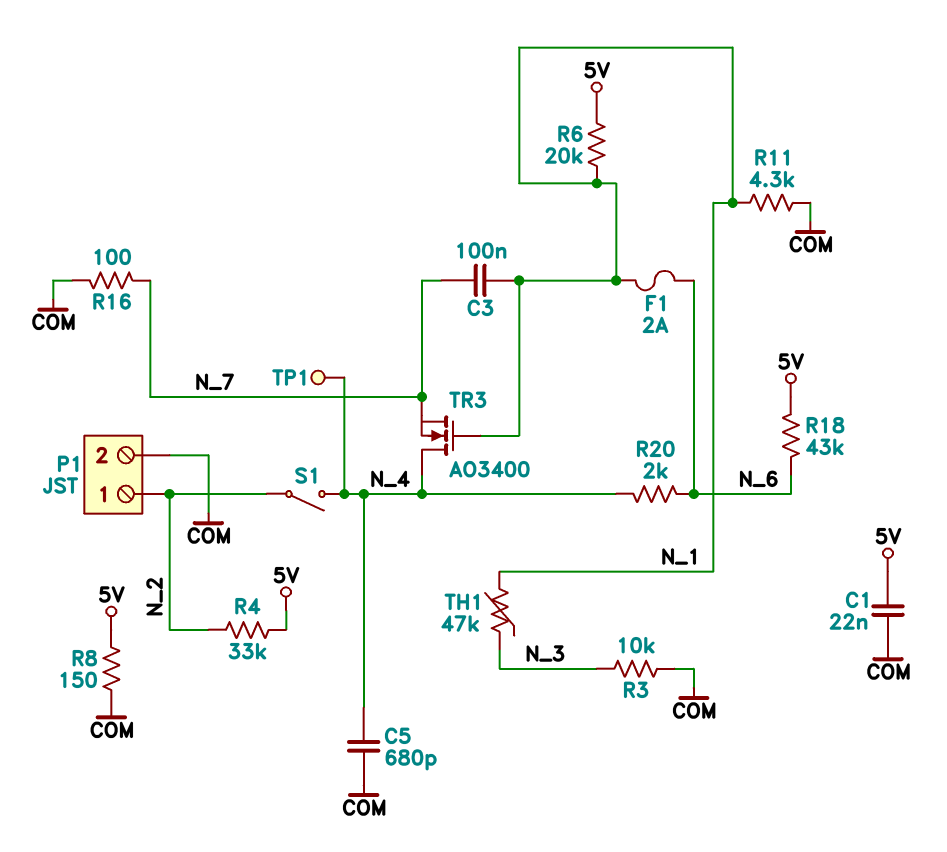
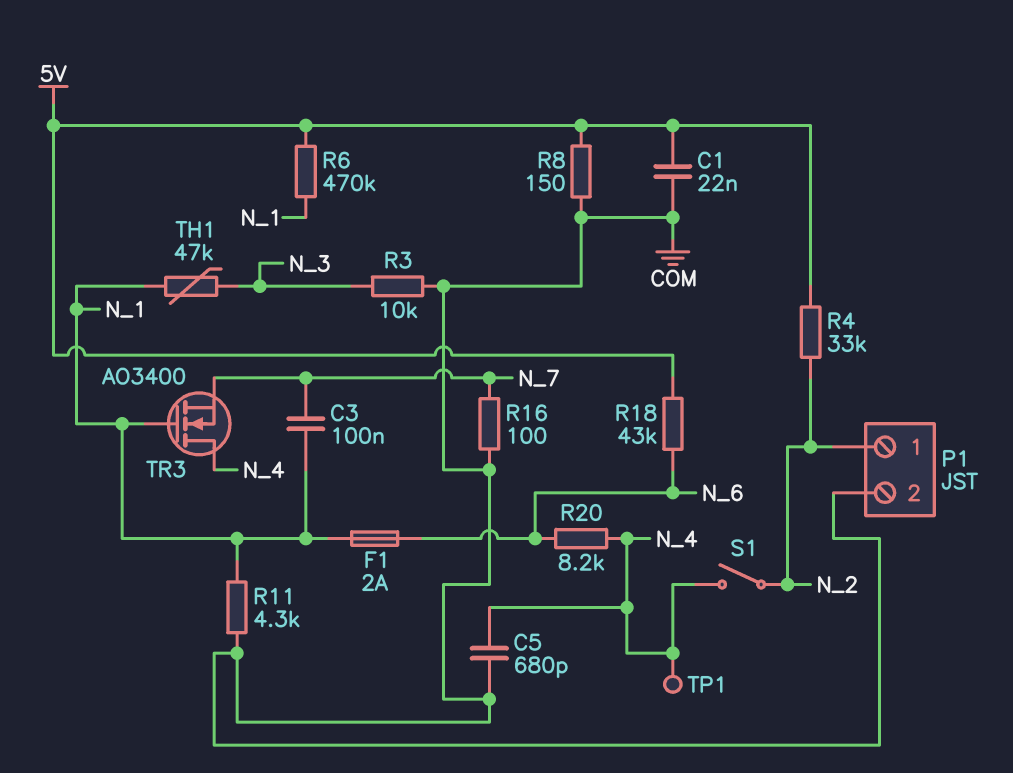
R6: 20k (5V, N_1) -> 470k (5V, N_1)
R20: 2k (N_4, N_6) -> 8.2k (N_4, N_6)

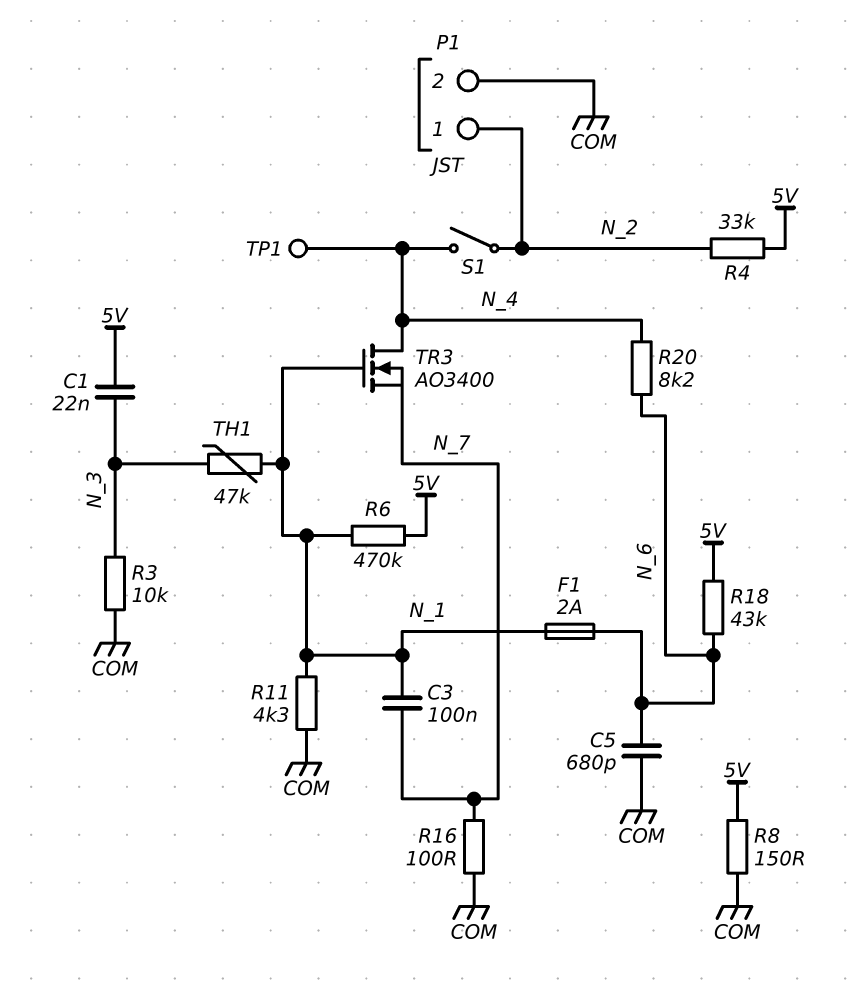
C1: 22nF (5V, COM) -> 22nF (5V, N_3)
C5: 680pF (COM, N_4) -> 680pF (COM, N_6)

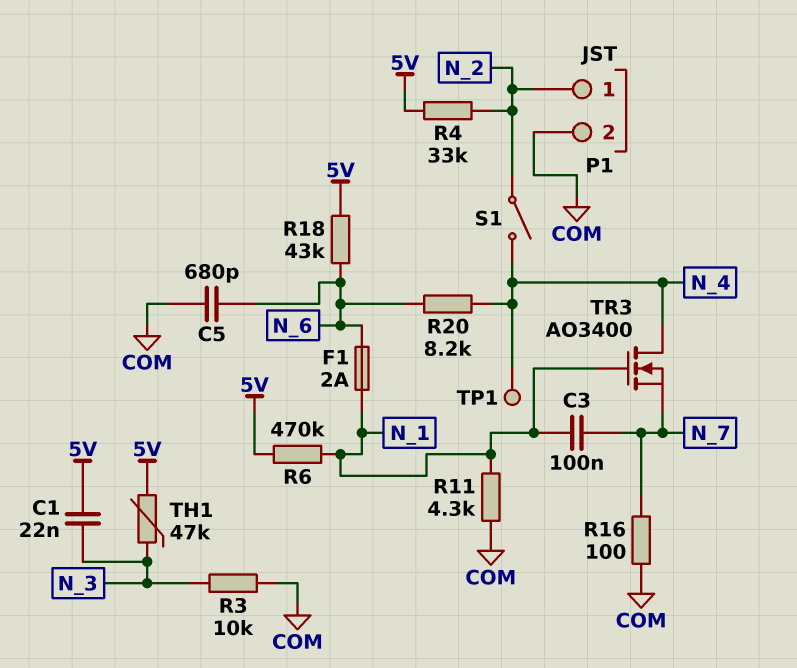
R8: 150 (5V, COM) -> none
TH1: 47k (N_1, N_3) -> 47k (5V, N_3)

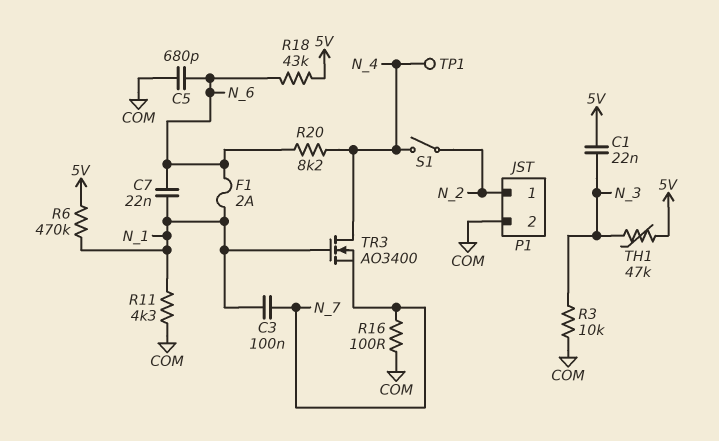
C7: none -> 22nF (N_1, N_6)
R4: 33k (5V, N_2) -> none

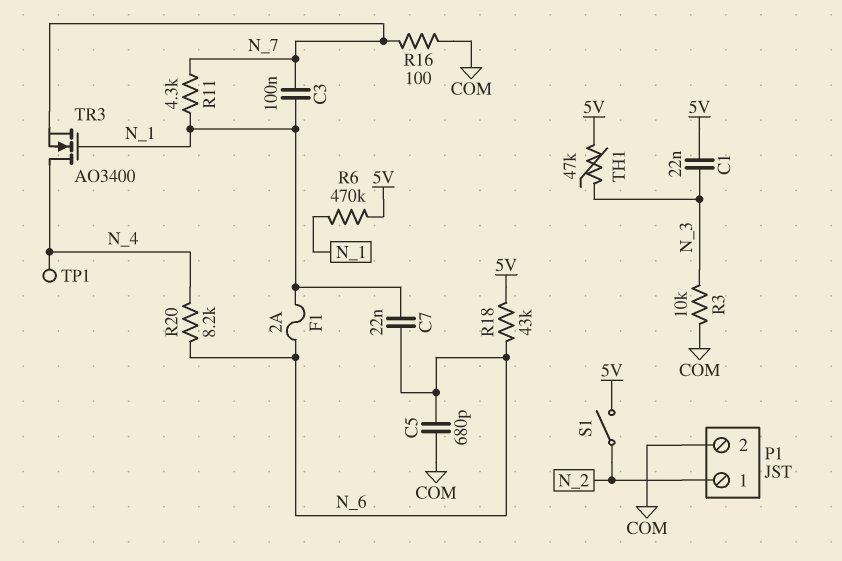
R11: 4.3k (COM, N_1) -> 4.3k (N_1, N_7)
S1: switch (N_2, N_4) -> switch (5V, N_2)

